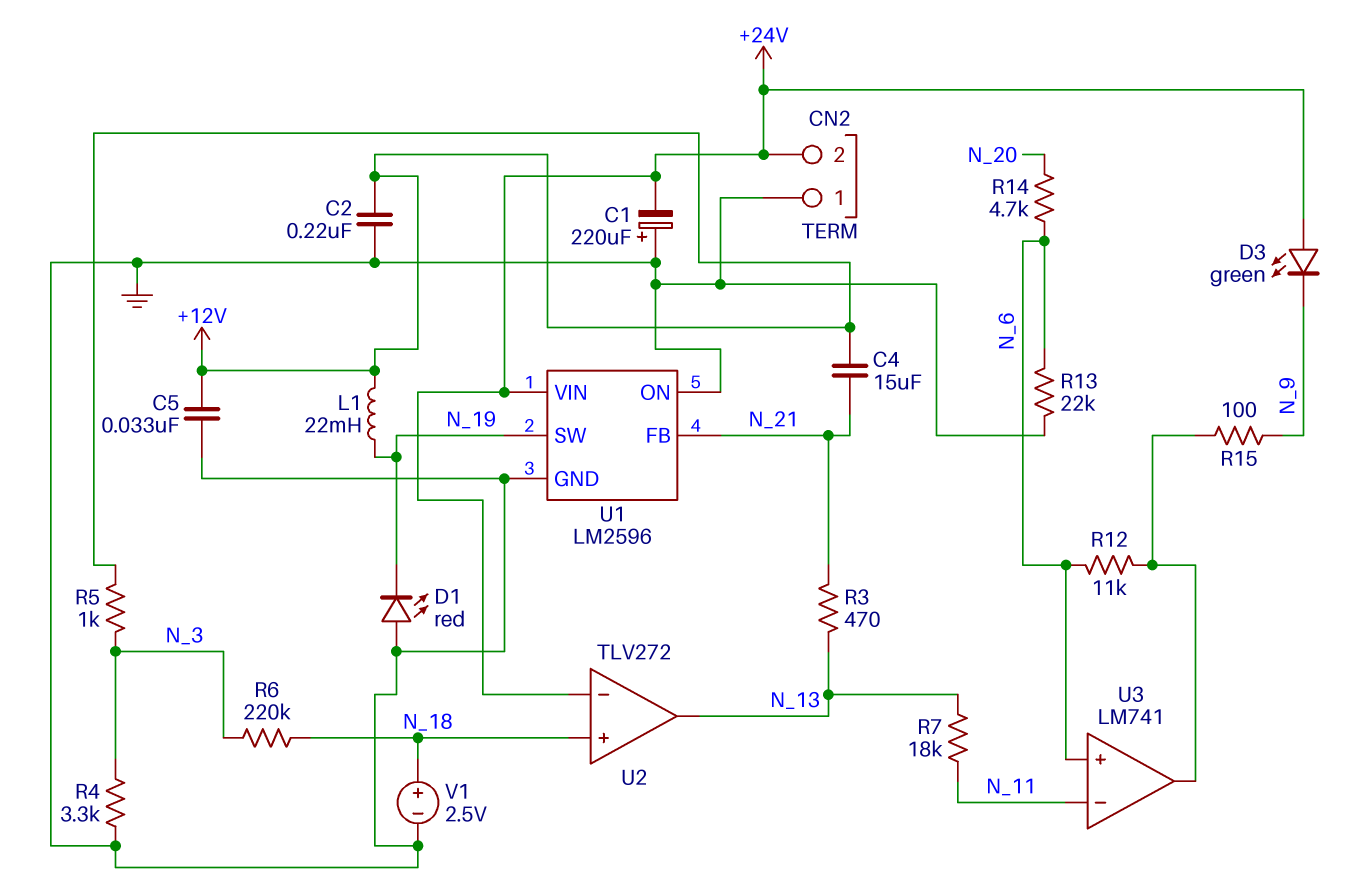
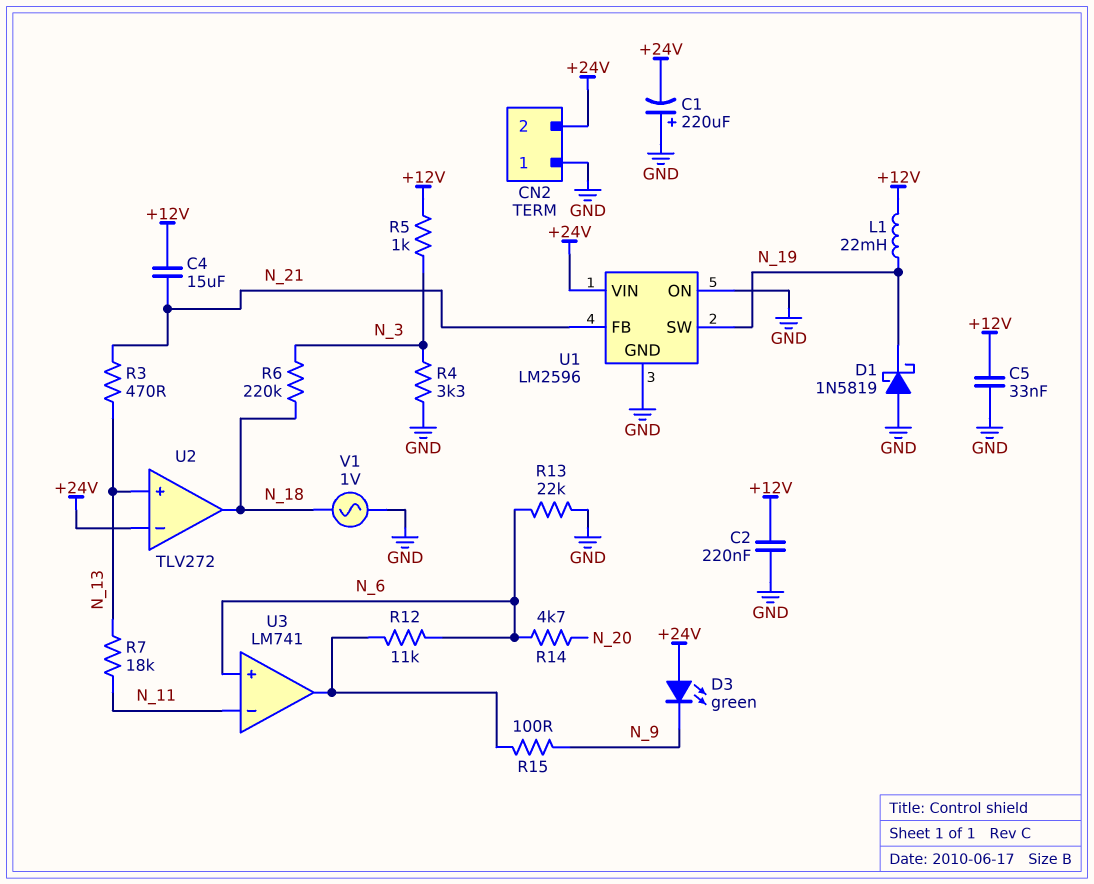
D1: LED red (A GND, K N_19) -> schottky 1N5819 (A GND, K N_19)
U2 pin in+: N_18 -> N_13
U2 pin out: N_13 -> N_18
V1: 2.5V (plus N_18, minus GND) -> AC 1V (GND, N_18)

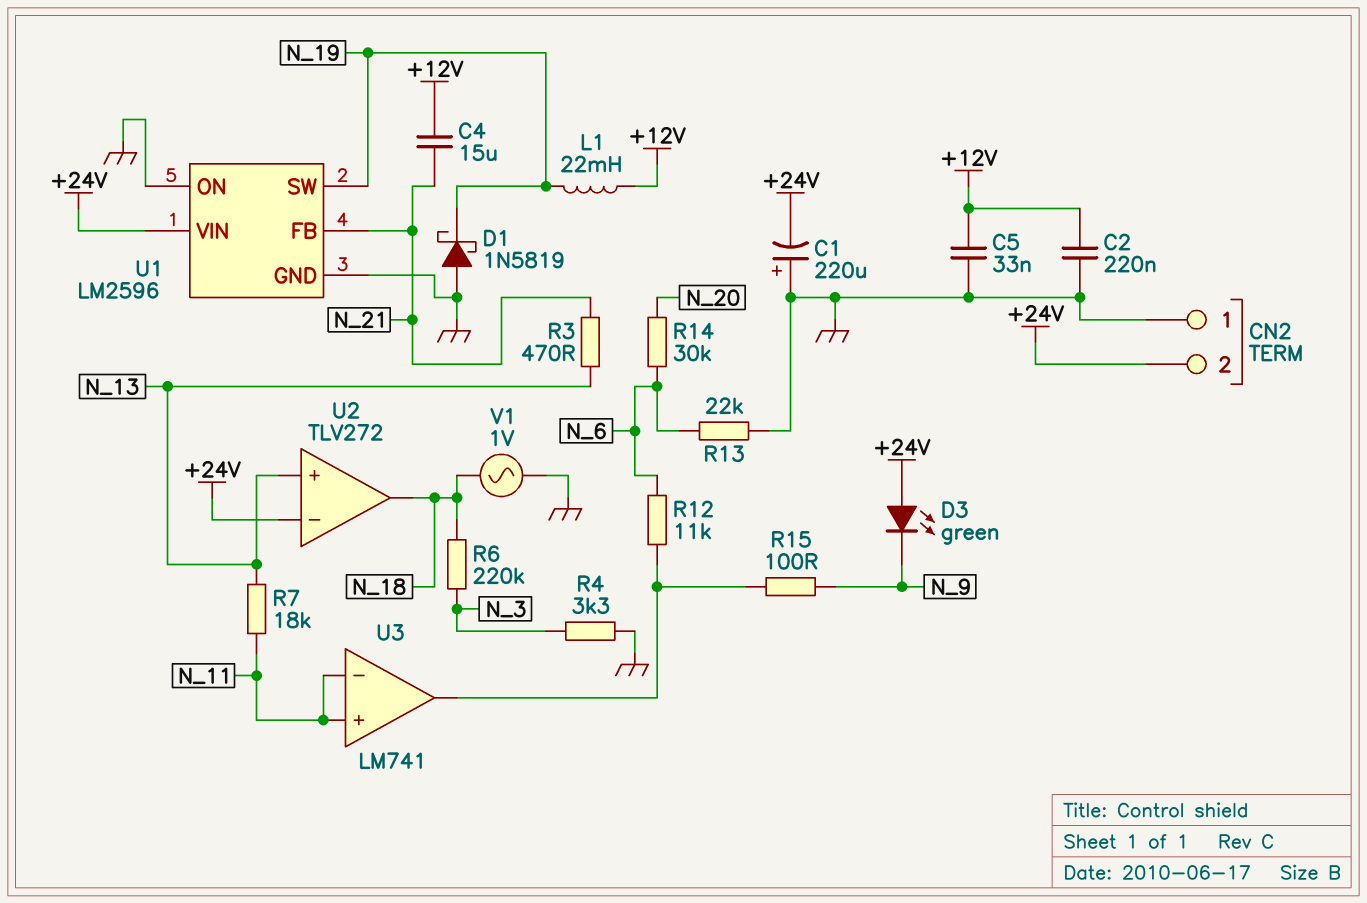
R5: 1k (+12V, N_3) -> none
R14: 4.7k (N_6, N_20) -> 30k (N_6, N_20)
U3 pin in+: N_6 -> N_11

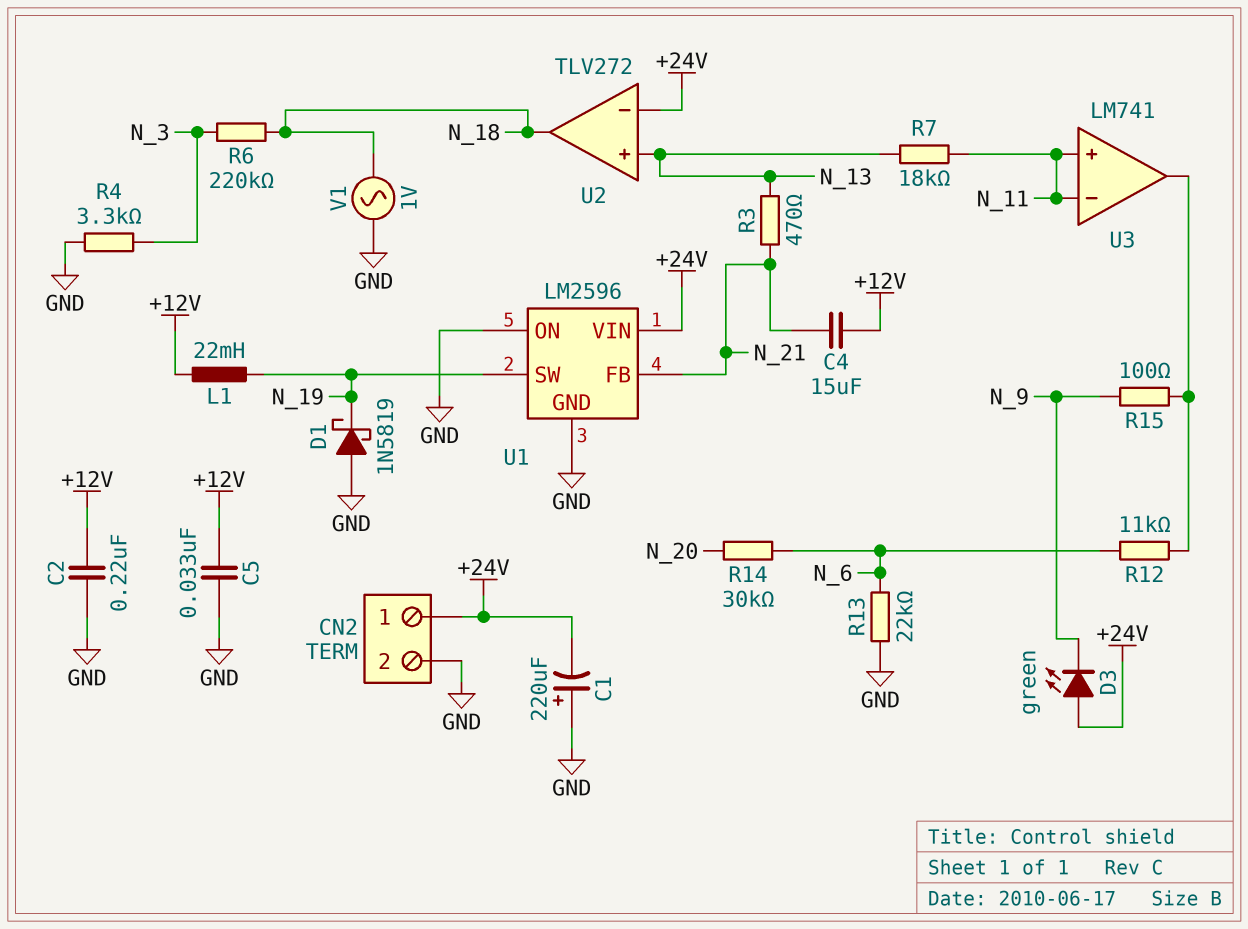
CN2 pin 1: GND -> +24V
CN2 pin 2: +24V -> GND

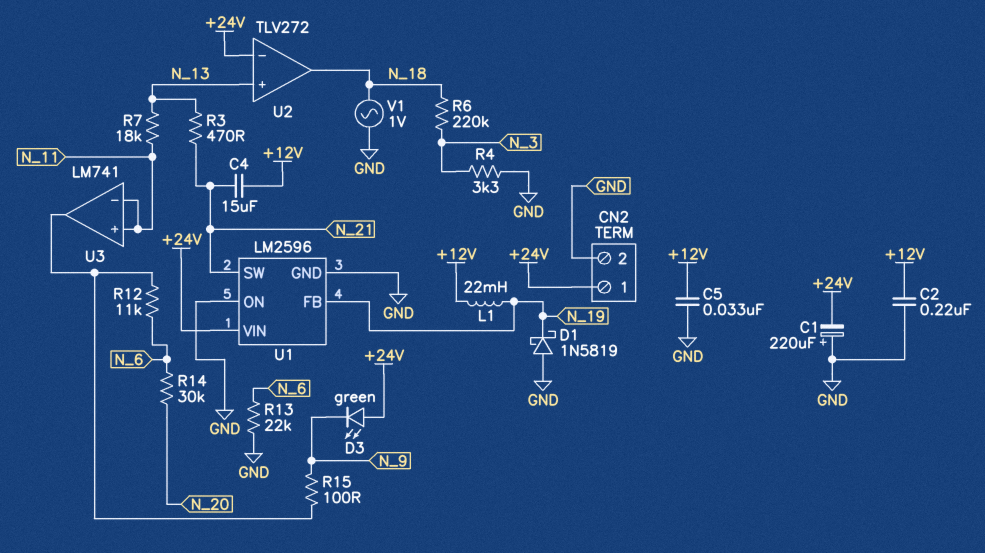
U1 pin FB: N_21 -> N_19
U1 pin SW: N_19 -> N_21

